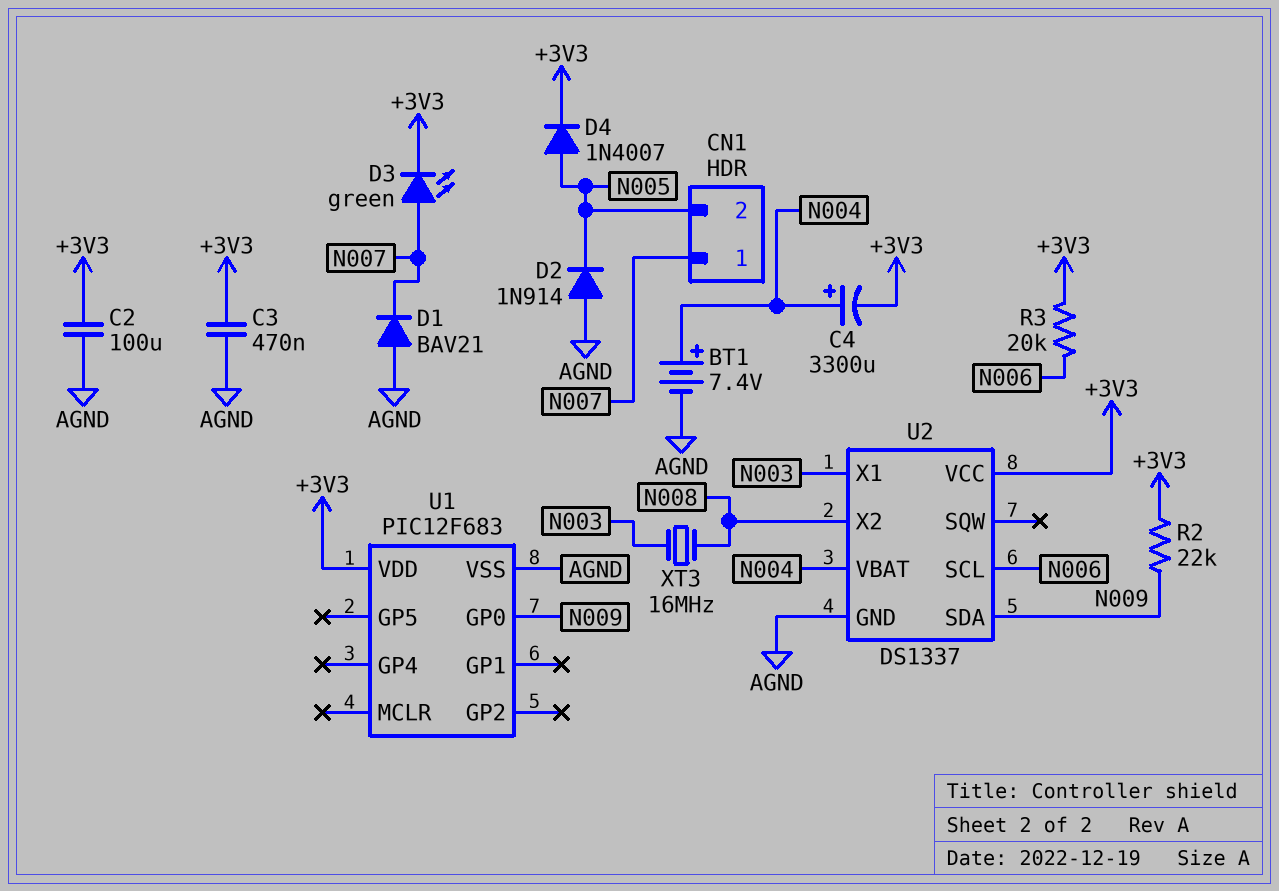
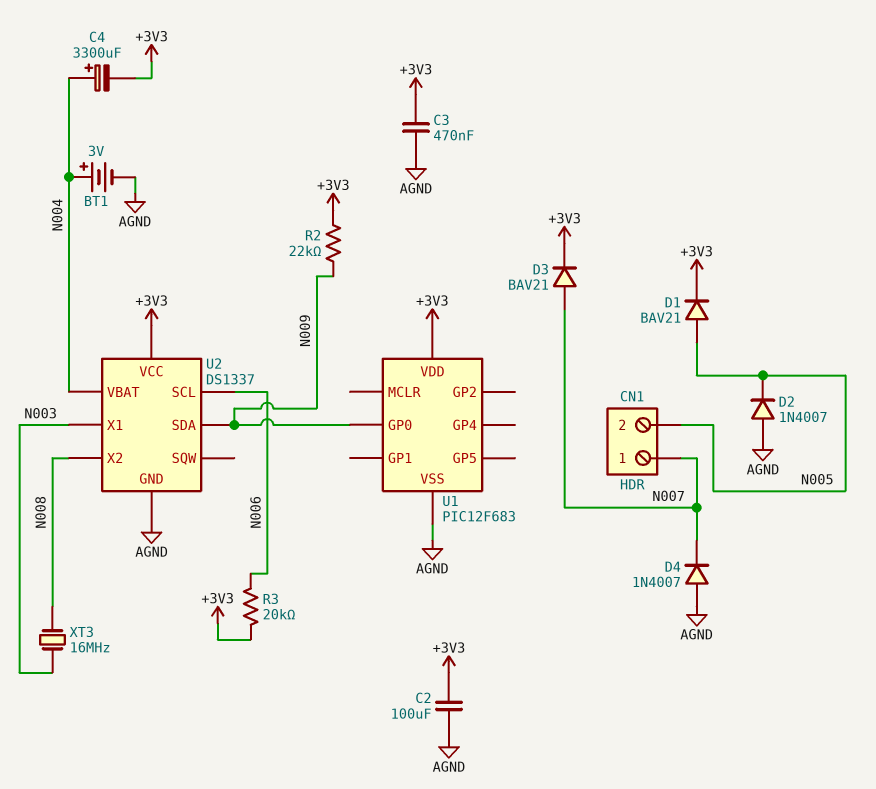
BT1: 7.4V (plus N004, minus AGND) -> 3V (plus N004, minus AGND)
D1: diode BAV21 (A AGND, K N007) -> diode BAV21 (A N005, K +3V3)
D2: diode 1N914 (A AGND, K N005) -> diode 1N4007 (A AGND, K N005)
D3: LED green (A N007, K +3V3) -> diode BAV21 (A N007, K +3V3)
D4: diode 1N4007 (A N005, K +3V3) -> diode 1N4007 (A AGND, K N007)

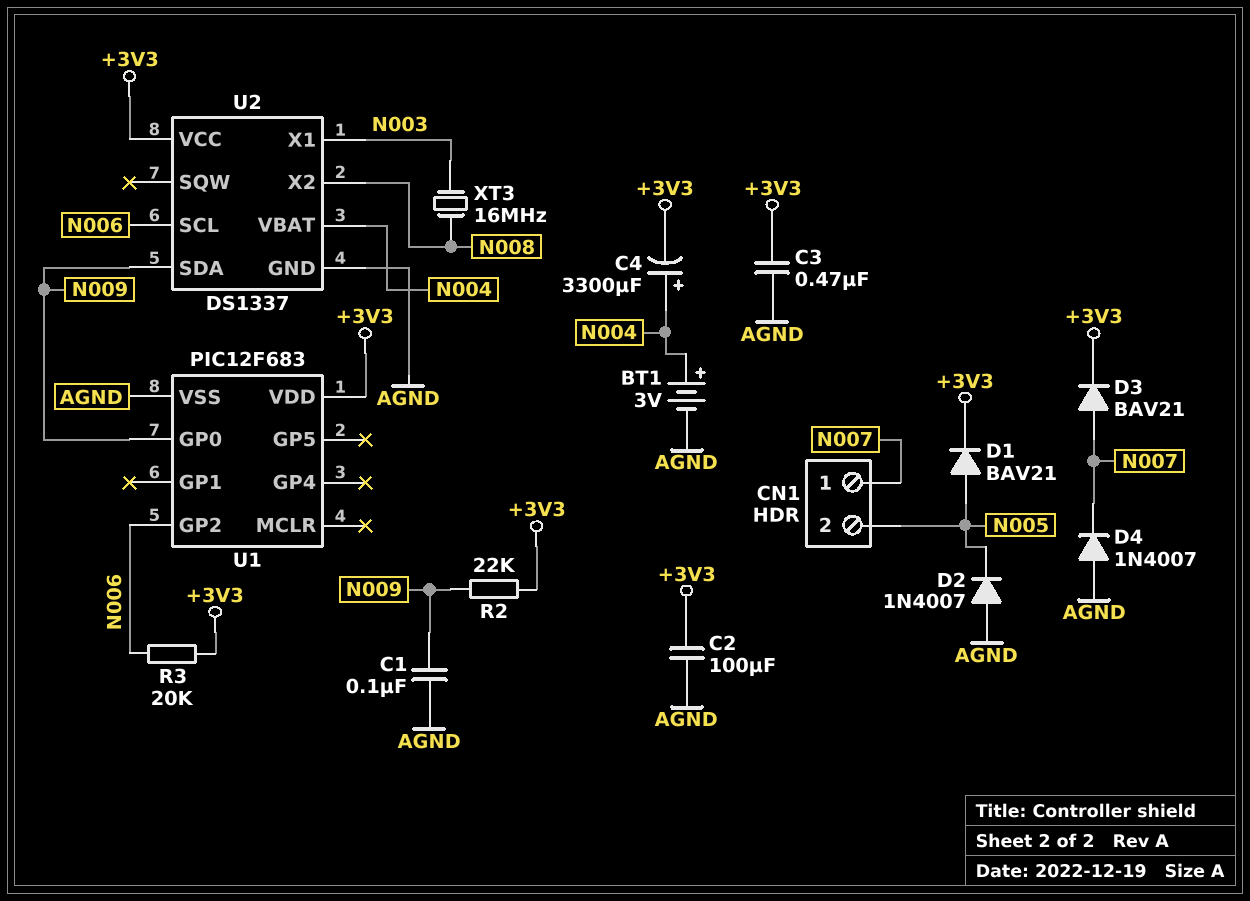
C1: none -> 100nF (AGND, N009)
U1 pin GP2: none -> N006

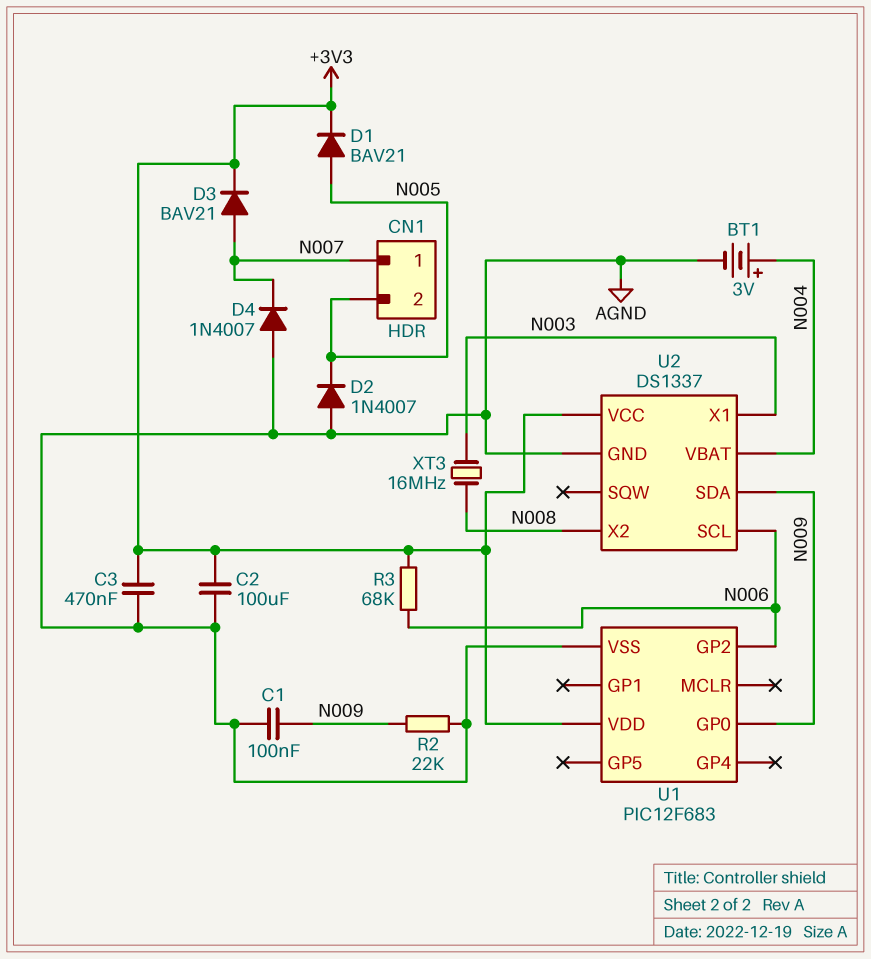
C4: 3300uF (plus N004, minus +3V3) -> none
R2: 22k (+3V3, N009) -> 22k (AGND, N009)
R3: 20k (+3V3, N006) -> 68k (+3V3, N006)

